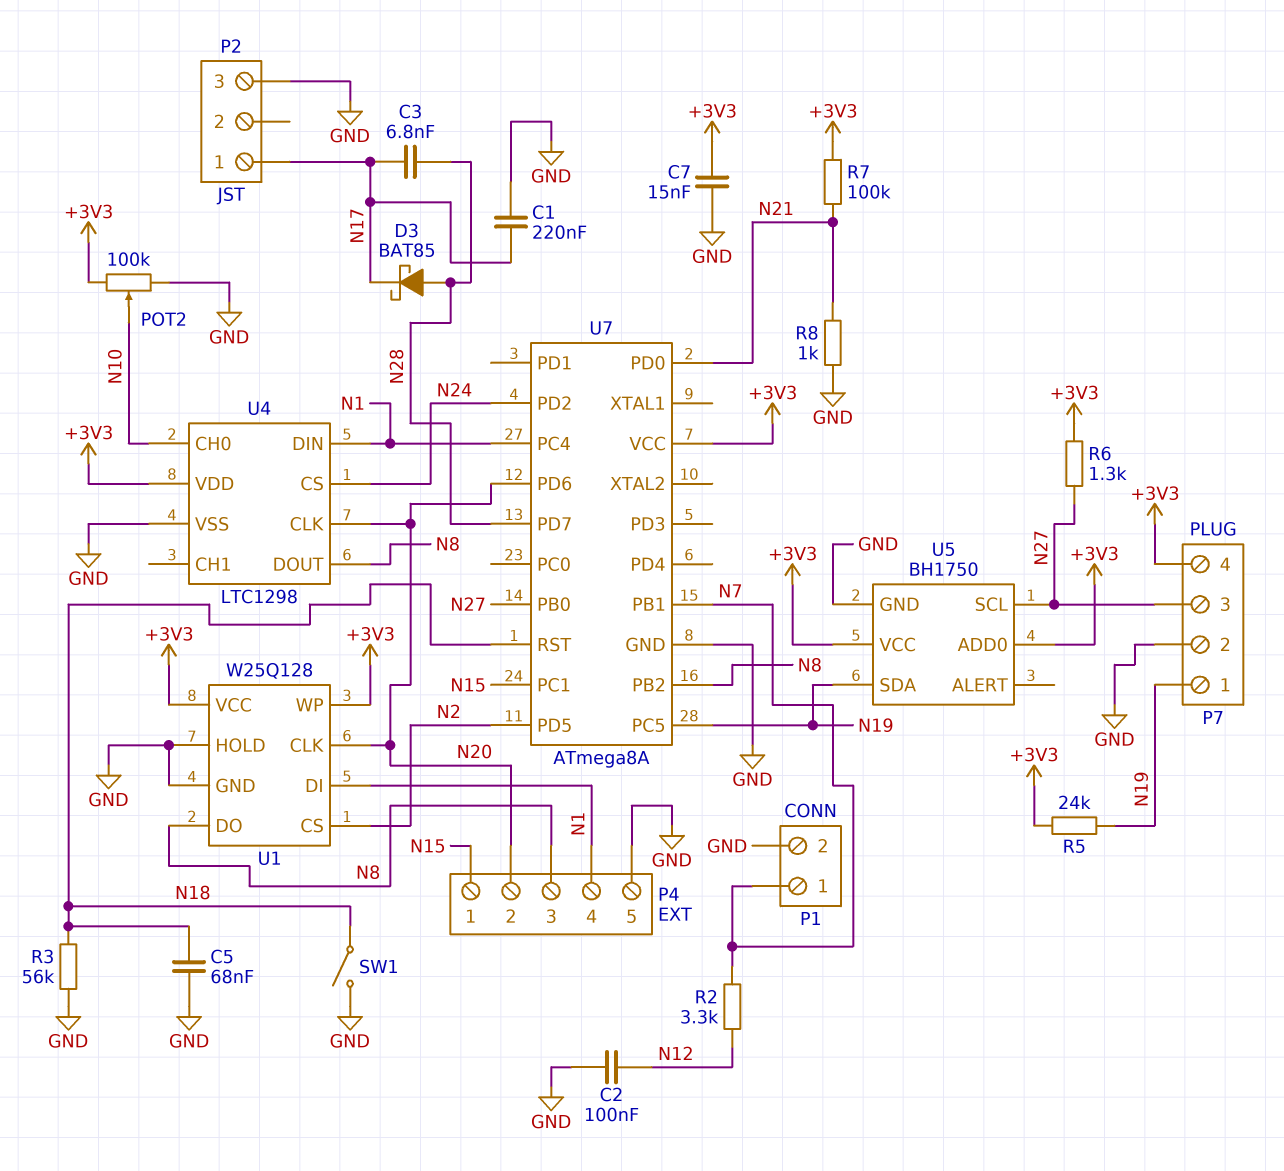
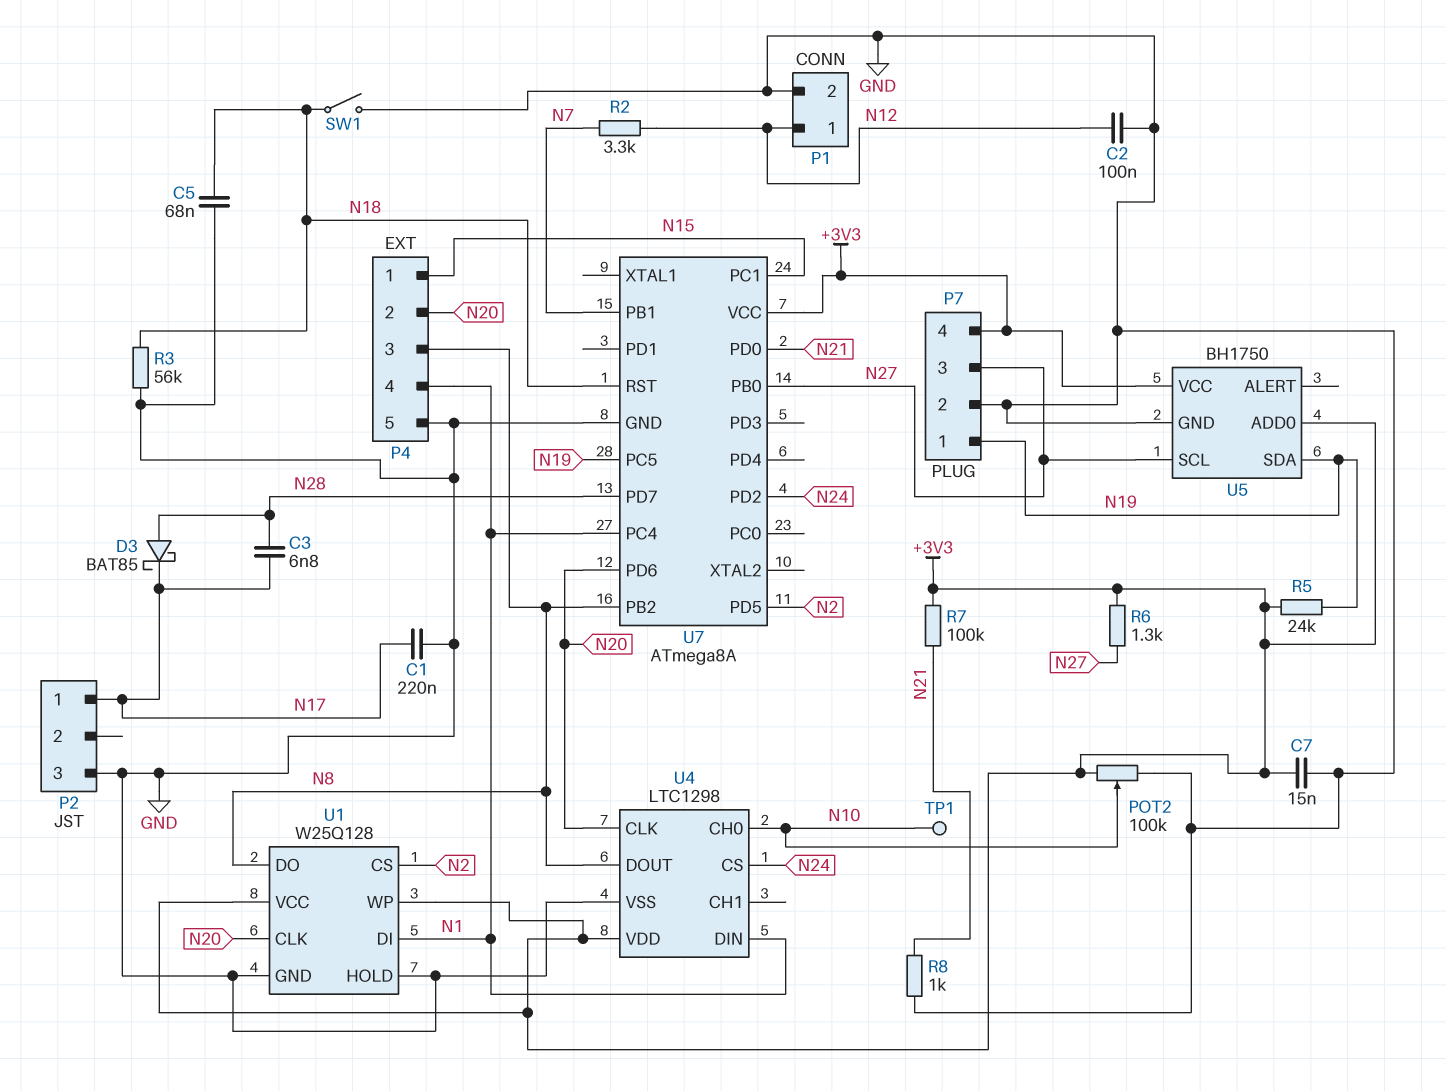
P1 pin 1: N7 -> N12
TP1: none -> test point (N10)

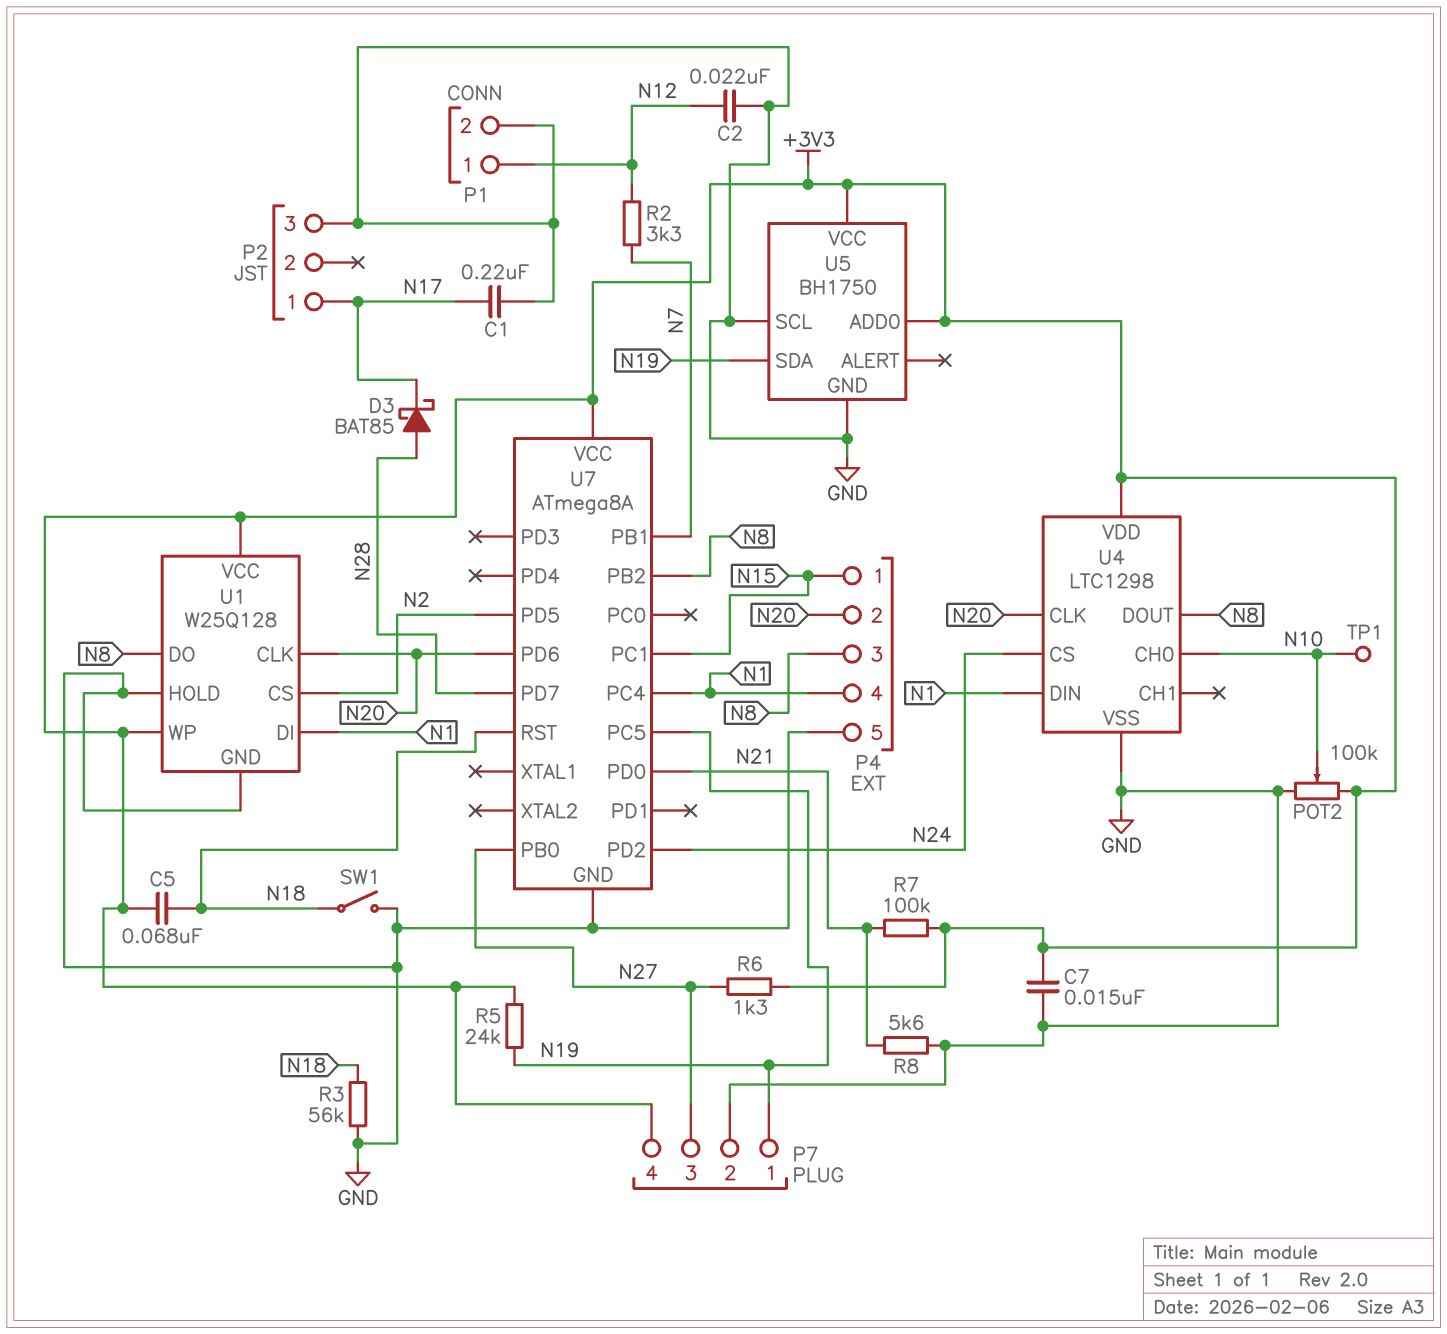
C2: 100nF (GND, N12) -> 22nF (GND, N12)
C3: 6.8nF (N17, N28) -> none
C5: 68nF (GND, N18) -> 68nF (+3V3, N18)
R8: 1k (GND, N21) -> 5.6k (GND, N21)
U5 pin SCL: N27 -> GND

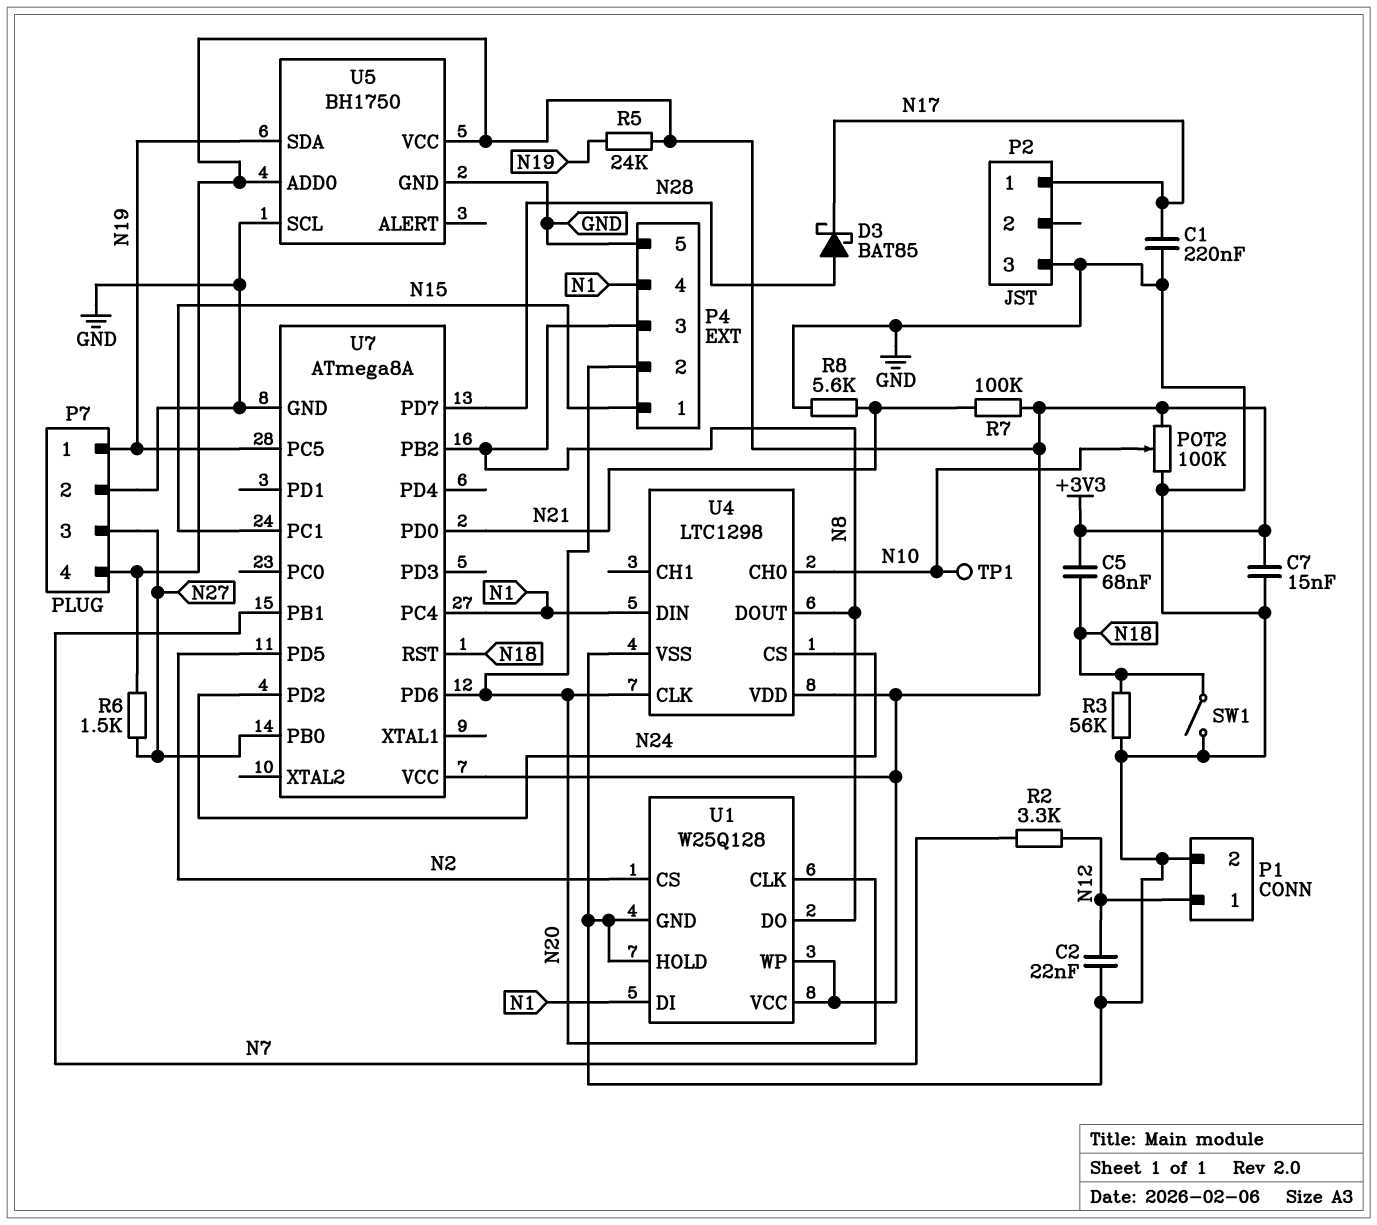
R6: 1.3k (+3V3, N27) -> 1.5k (+3V3, N27)

